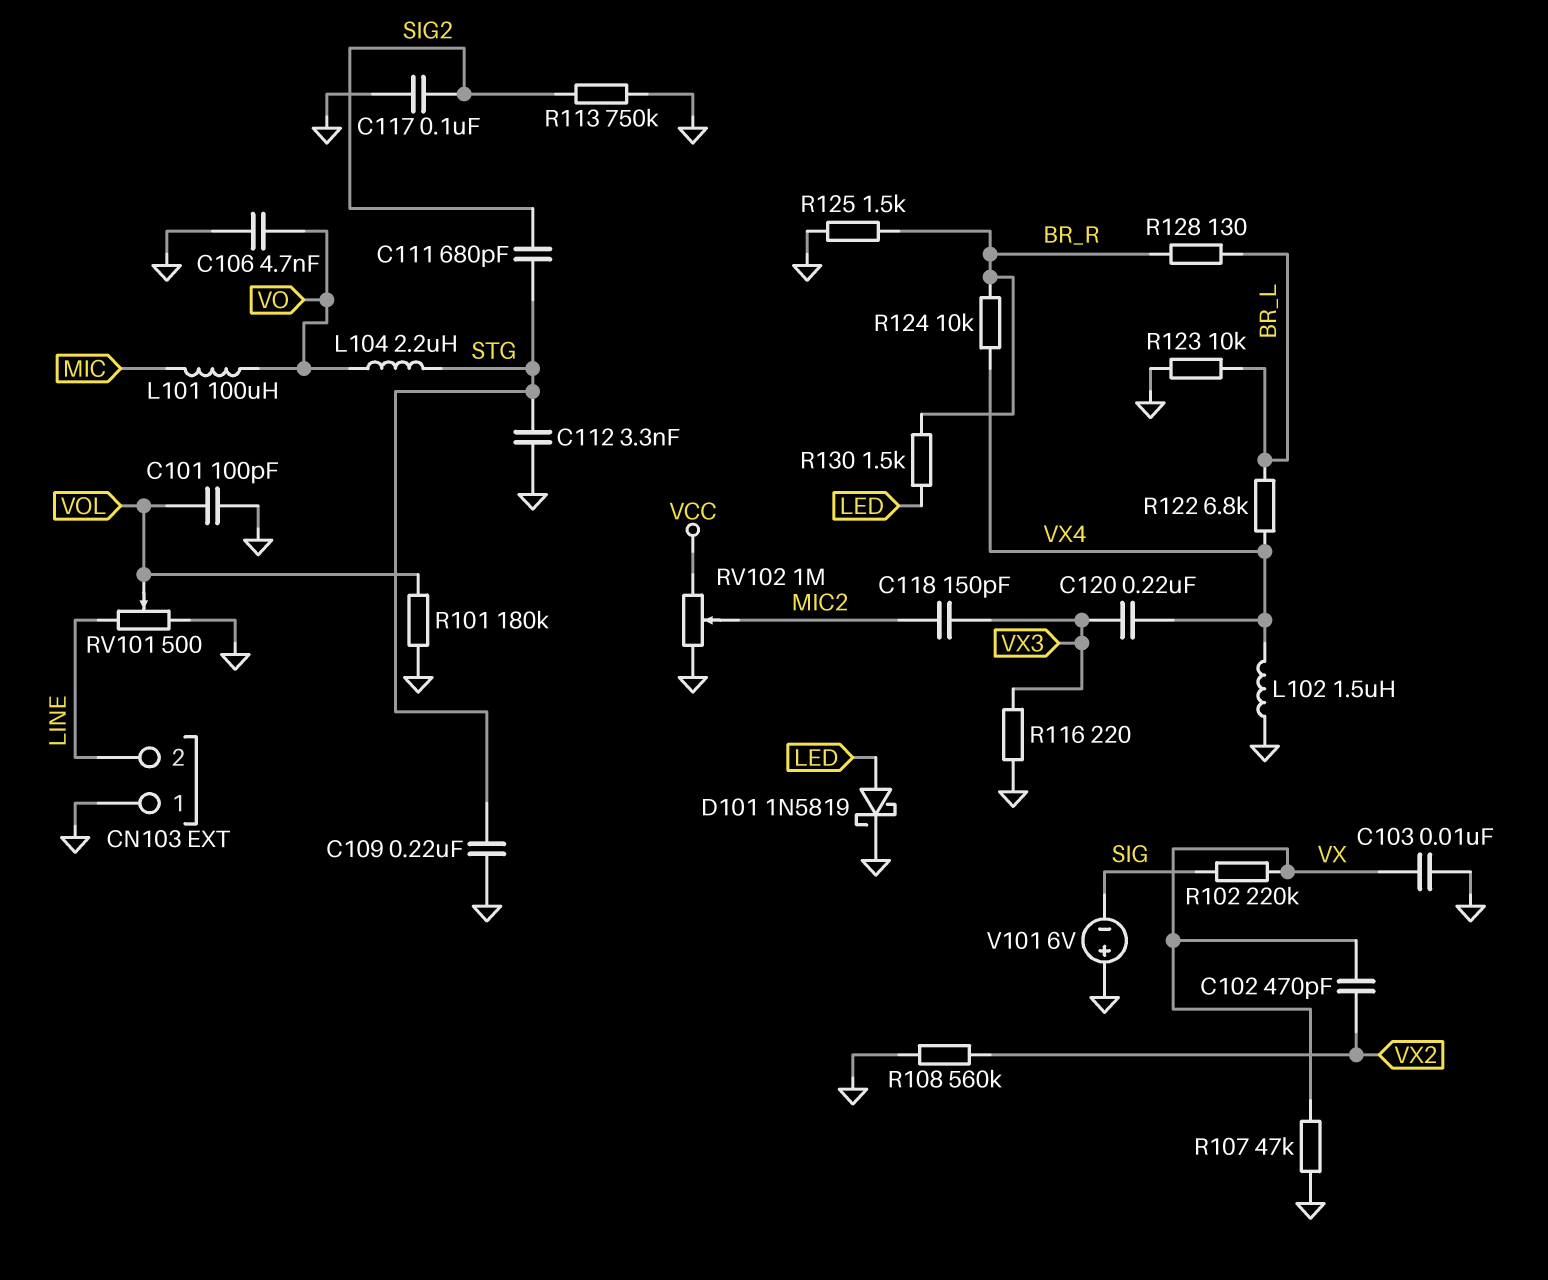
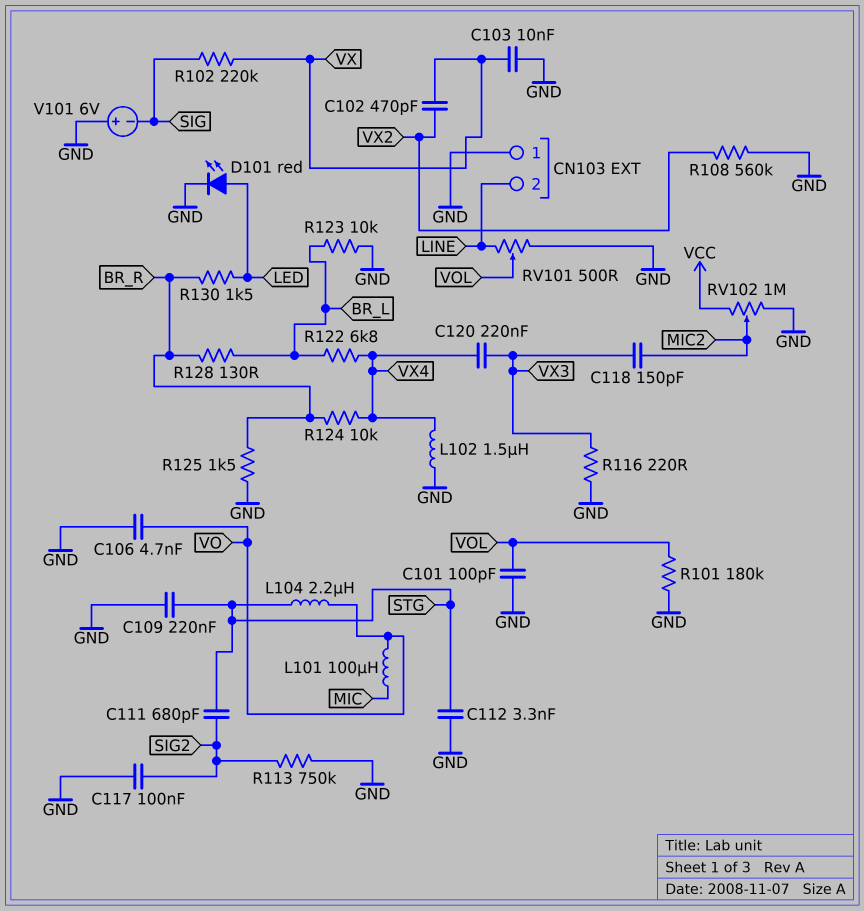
D101: schottky 1N5819 (A LED, K GND) -> LED red (A LED, K GND)
R107: 47k (GND, VX) -> none

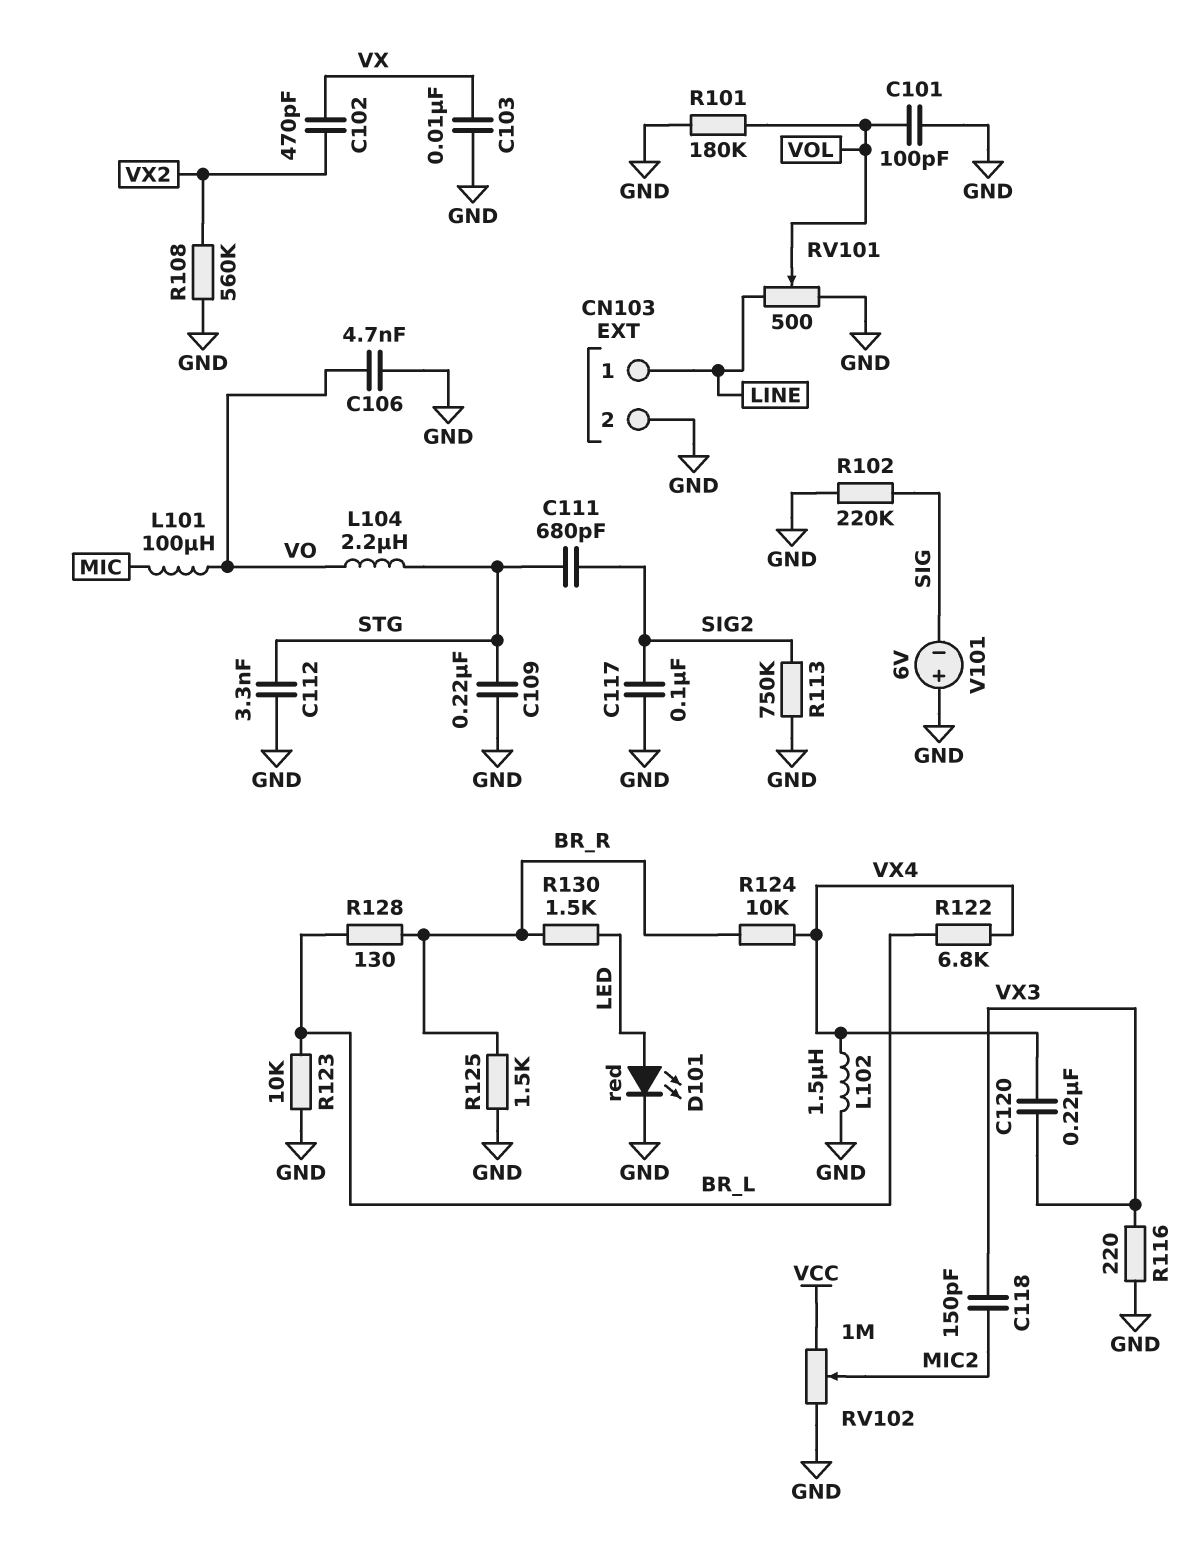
CN103 pin 1: GND -> LINE
CN103 pin 2: LINE -> GND
R102: 220k (SIG, VX) -> 220k (GND, SIG)

